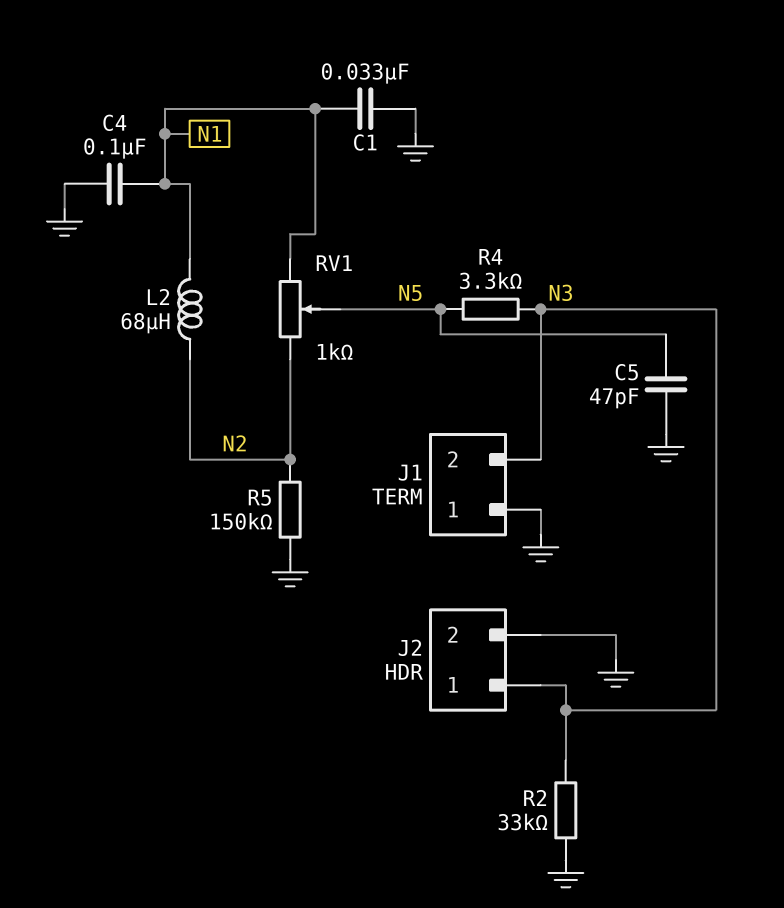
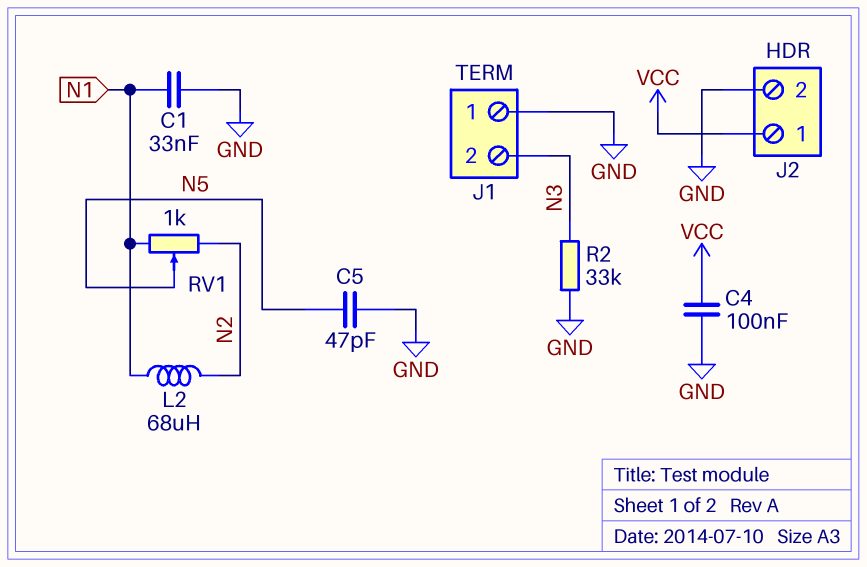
C4: 100nF (GND, N1) -> 100nF (GND, VCC)
J2 pin 1: N3 -> VCC
R4: 3.3k (N3, N5) -> none
R5: 150k (GND, N2) -> none

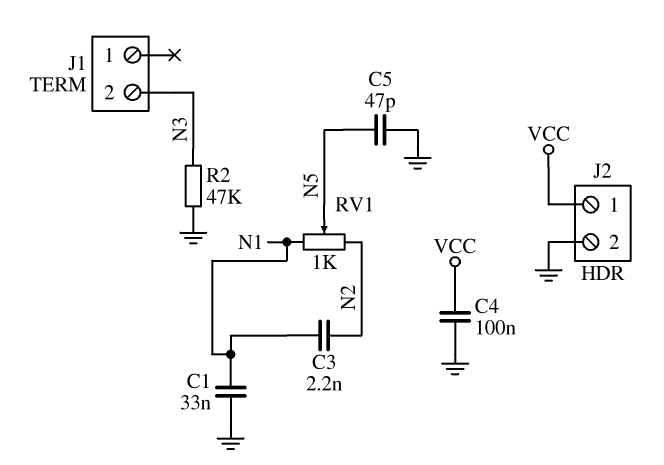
C3: none -> 2.2nF (N1, N2)
J1 pin 1: GND -> none
L2: 68uH (N1, N2) -> none
R2: 33k (GND, N3) -> 47k (GND, N3)

